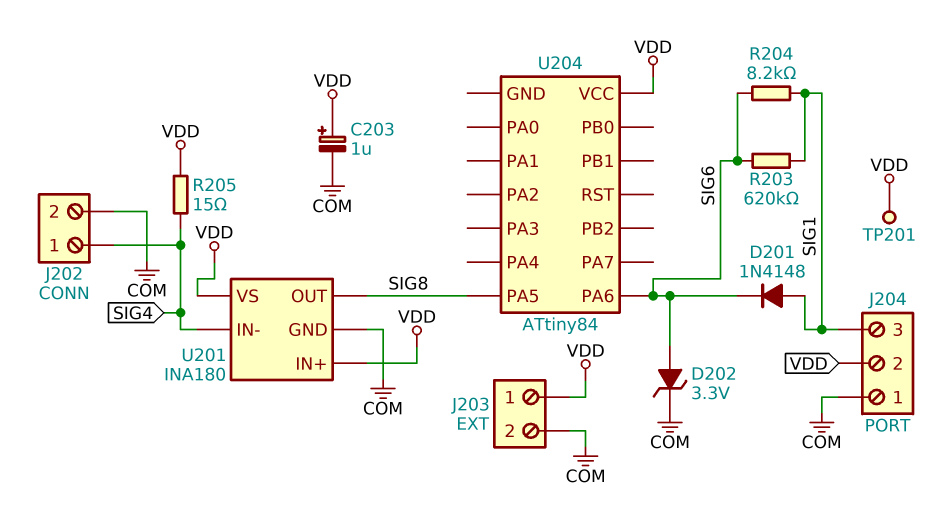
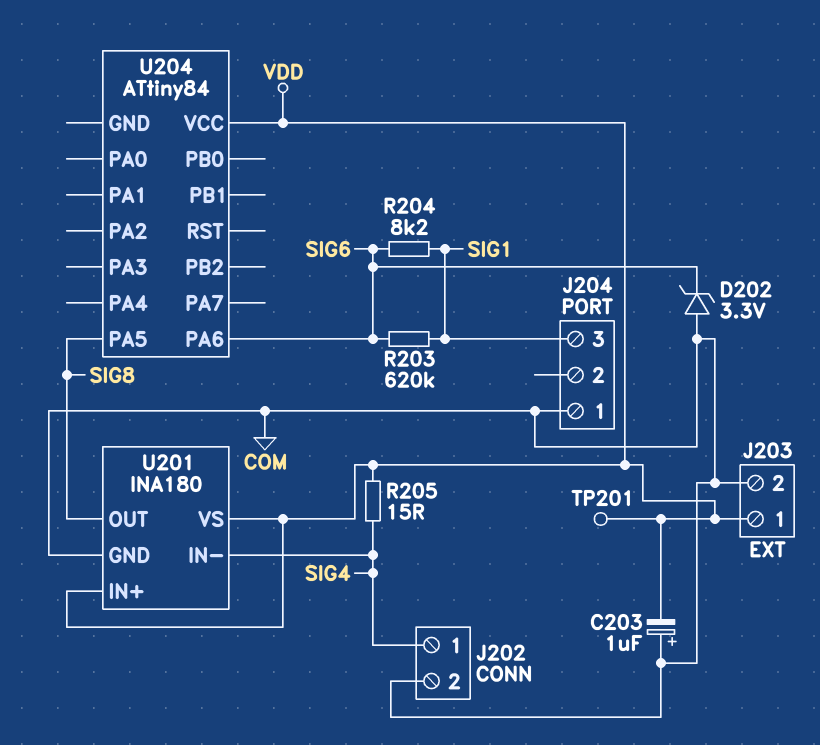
C203: 1uF (plus VDD, minus COM) -> 1uF (plus COM, minus VDD)
D201: diode 1N4148 (A SIG1, K SIG6) -> none
D202: zener 3.3V (A SIG6, K COM) -> zener 3.3V (A COM, K SIG6)
J204 pin 2: VDD -> none

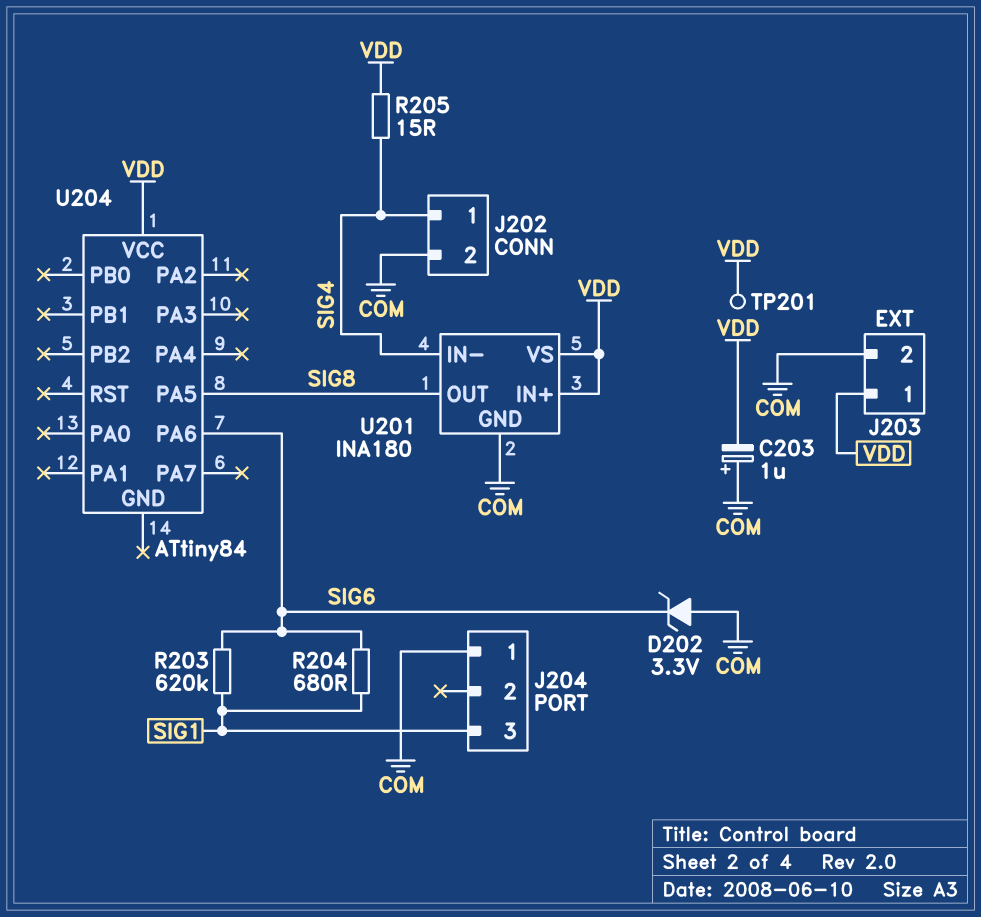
R204: 8.2k (SIG1, SIG6) -> 680 (SIG1, SIG6)

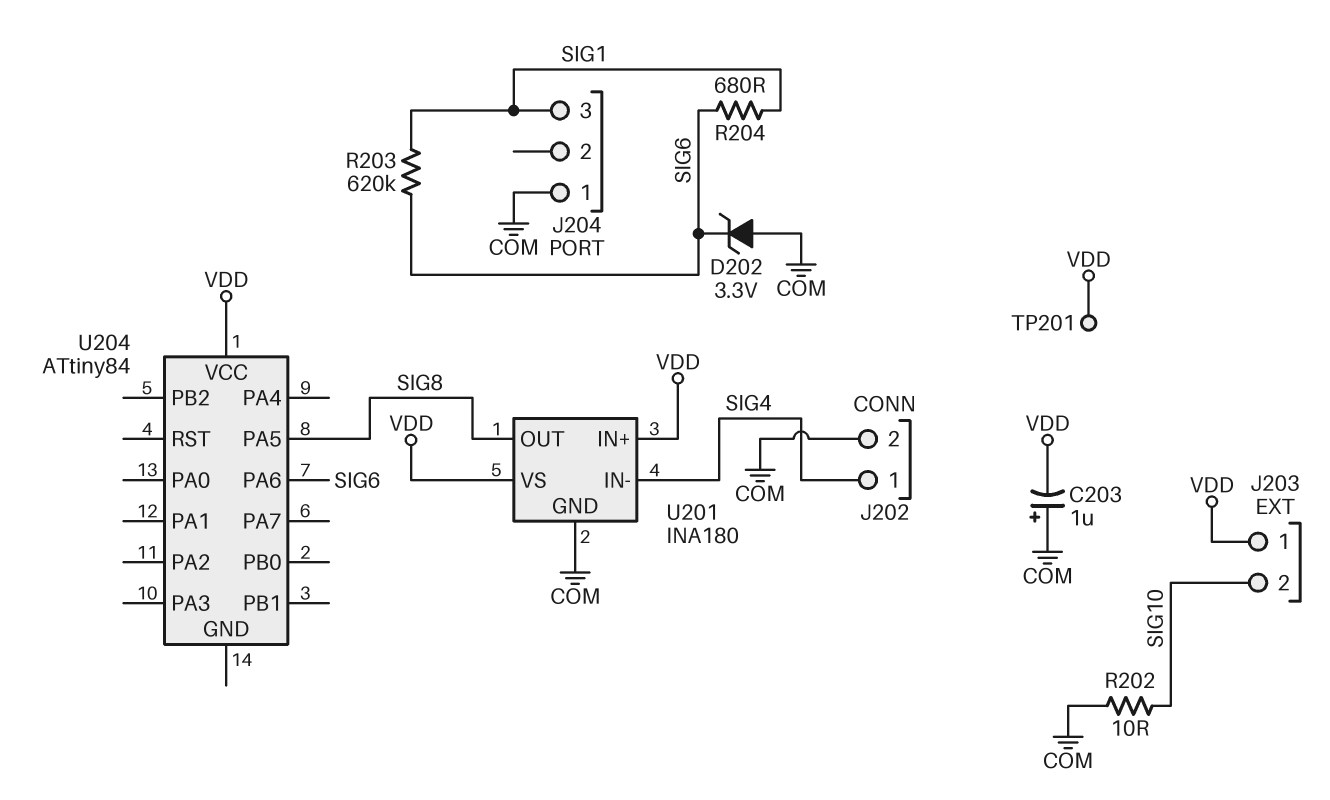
J203 pin 2: COM -> SIG10
R202: none -> 10 (COM, SIG10)
R205: 15 (SIG4, VDD) -> none

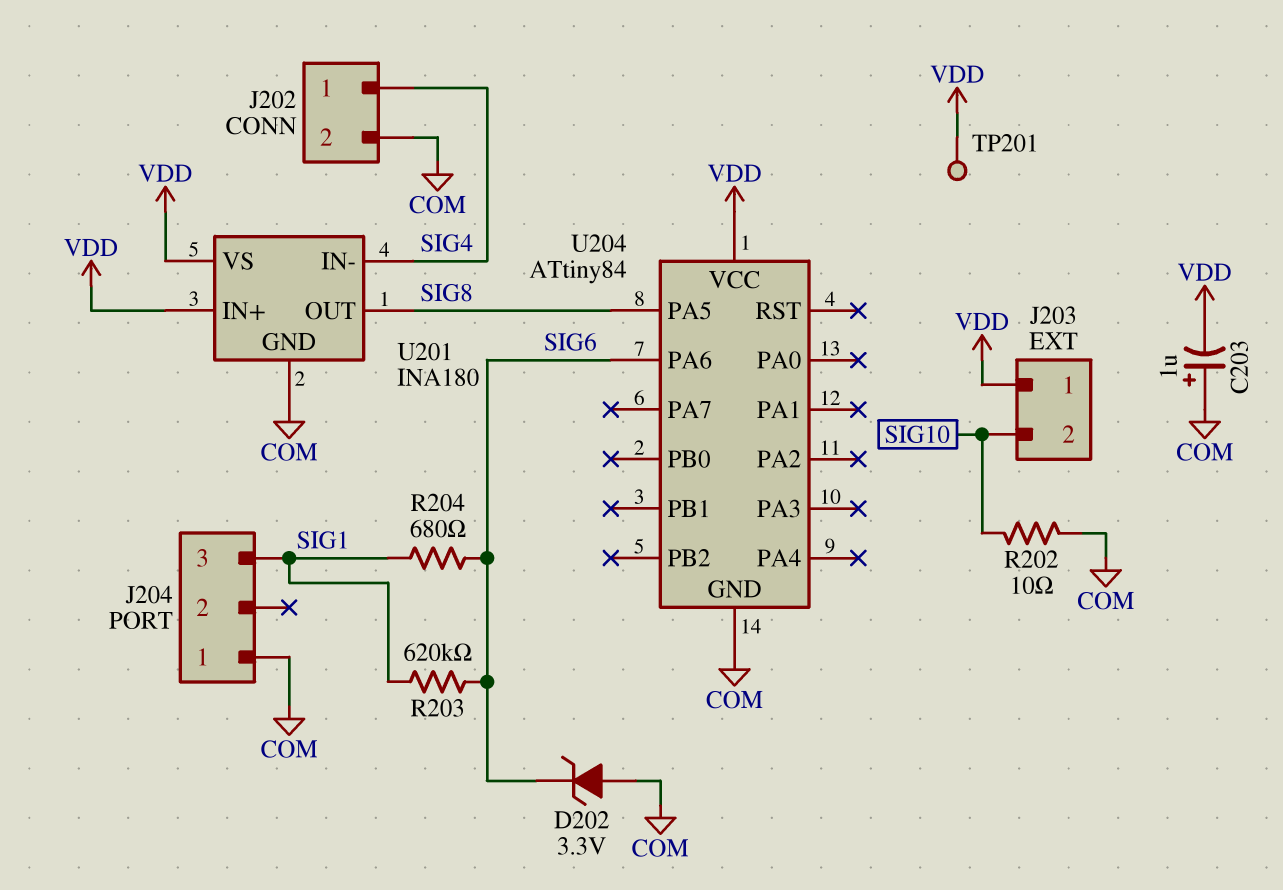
U204 pin GND: none -> COM

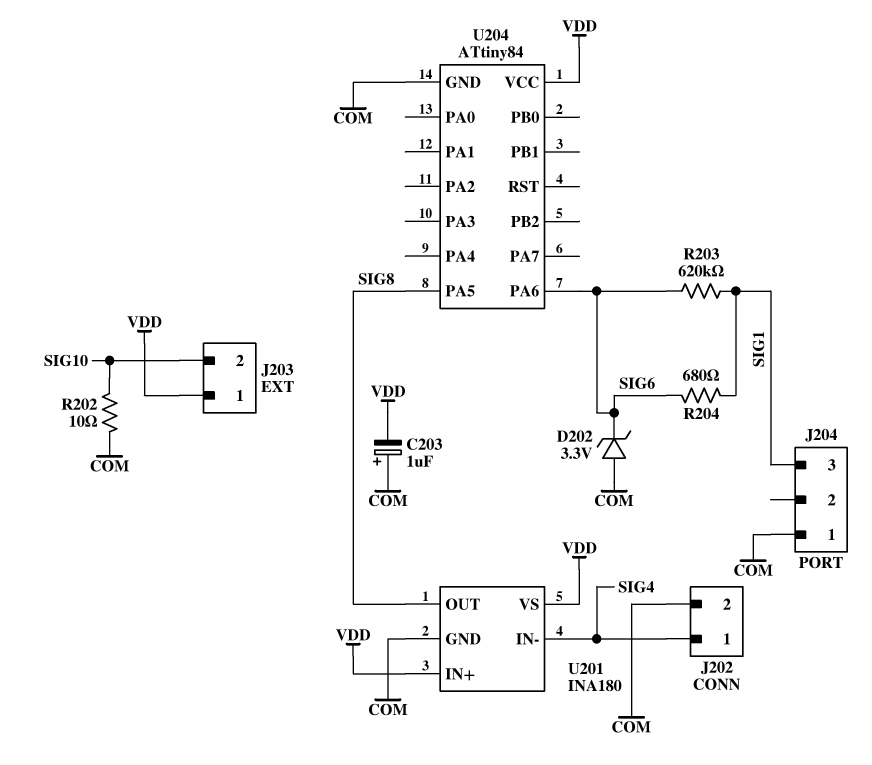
TP201: test point (VDD) -> none

